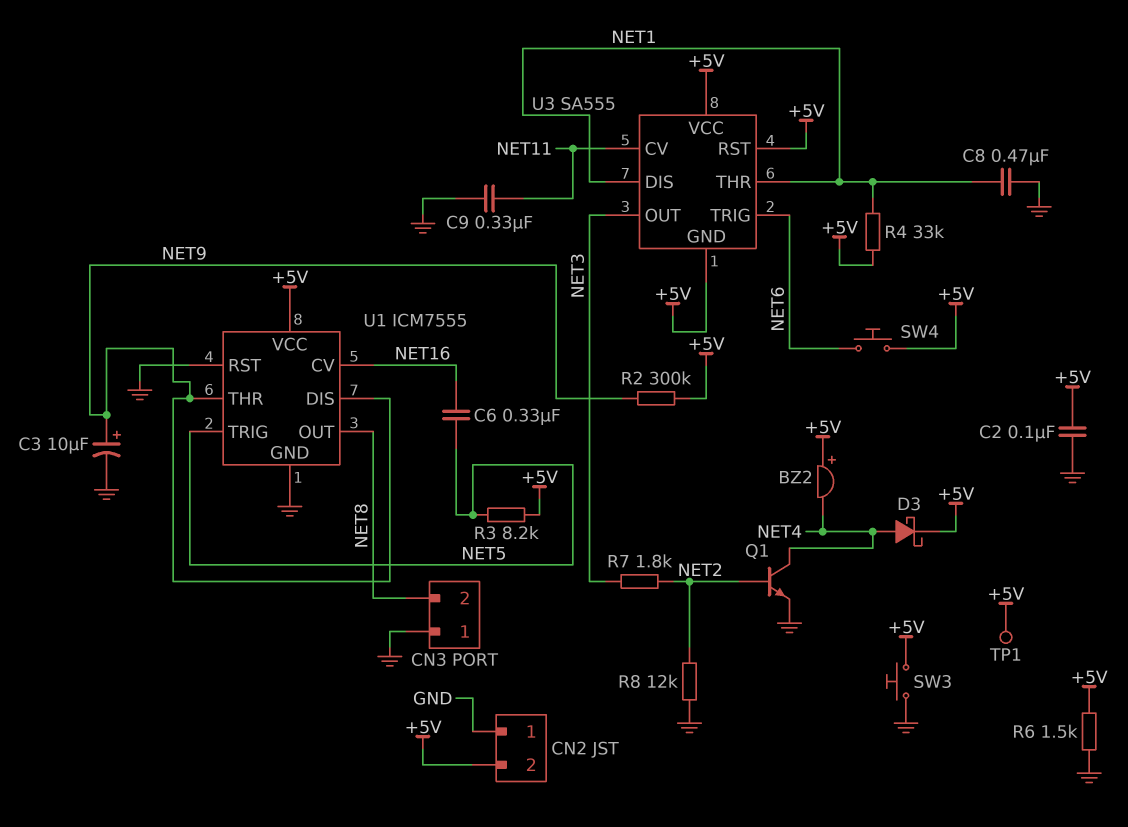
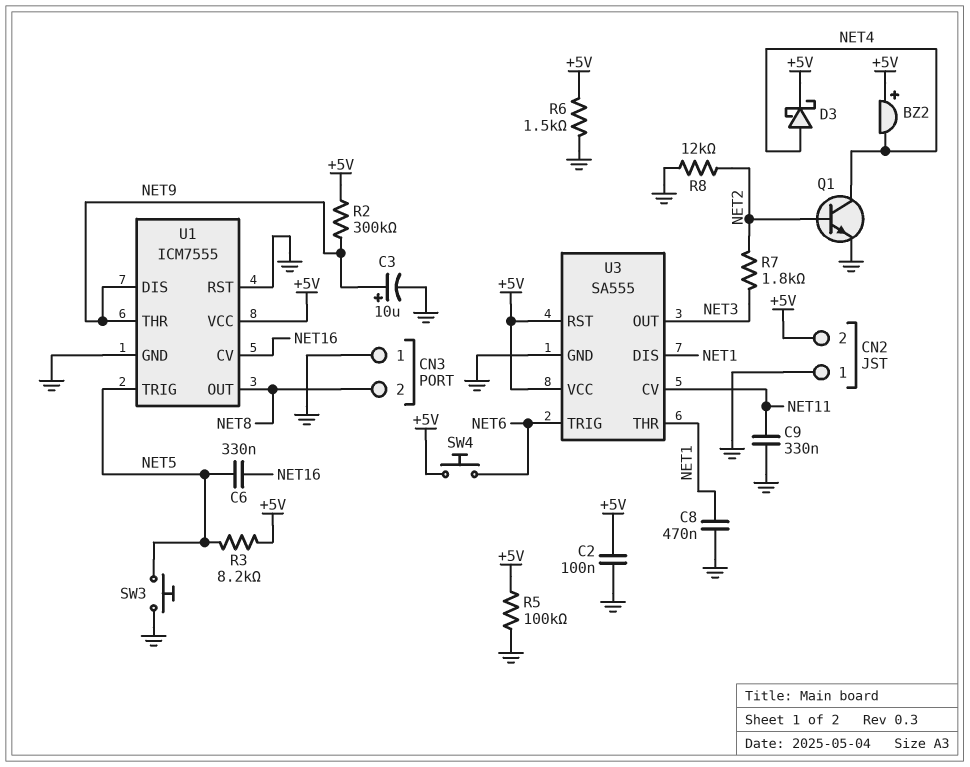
R4: 33k (+5V, NET1) -> none
R5: none -> 100k (+5V, GND)
SW3: button (+5V, GND) -> button (GND, NET5)
TP1: test point (+5V) -> none
U3 pin GND: +5V -> GND

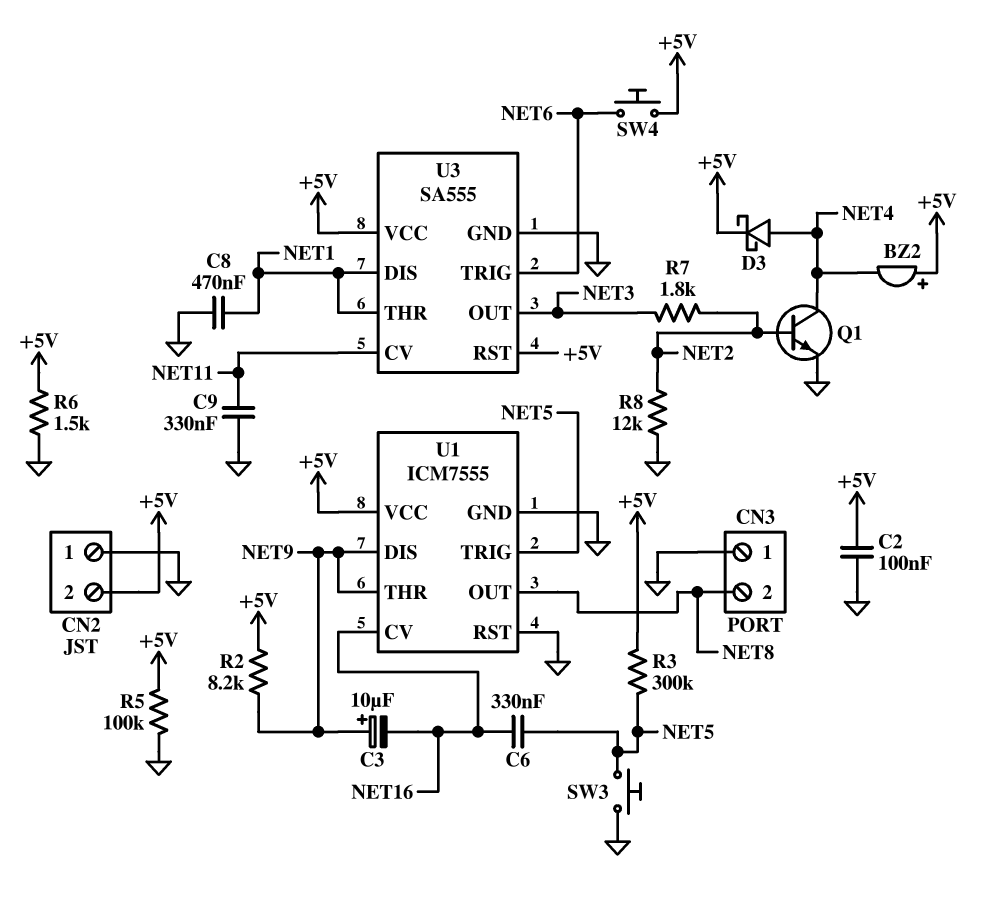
C3: 10uF (plus NET9, minus GND) -> 10uF (plus NET9, minus NET16)
R2: 300k (+5V, NET9) -> 8.2k (+5V, NET9)
R3: 8.2k (+5V, NET5) -> 300k (+5V, NET5)

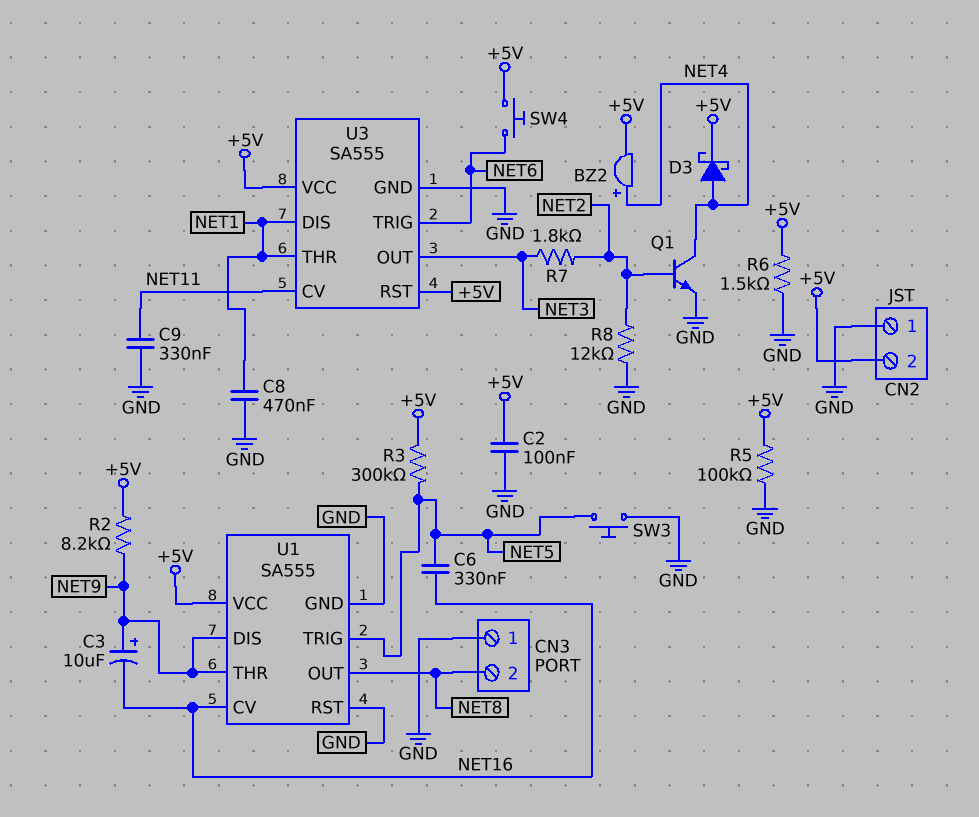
BZ2: buzzer (plus +5V, minus NET4) -> buzzer (plus NET4, minus +5V)
U1: ICM7555 -> SA555

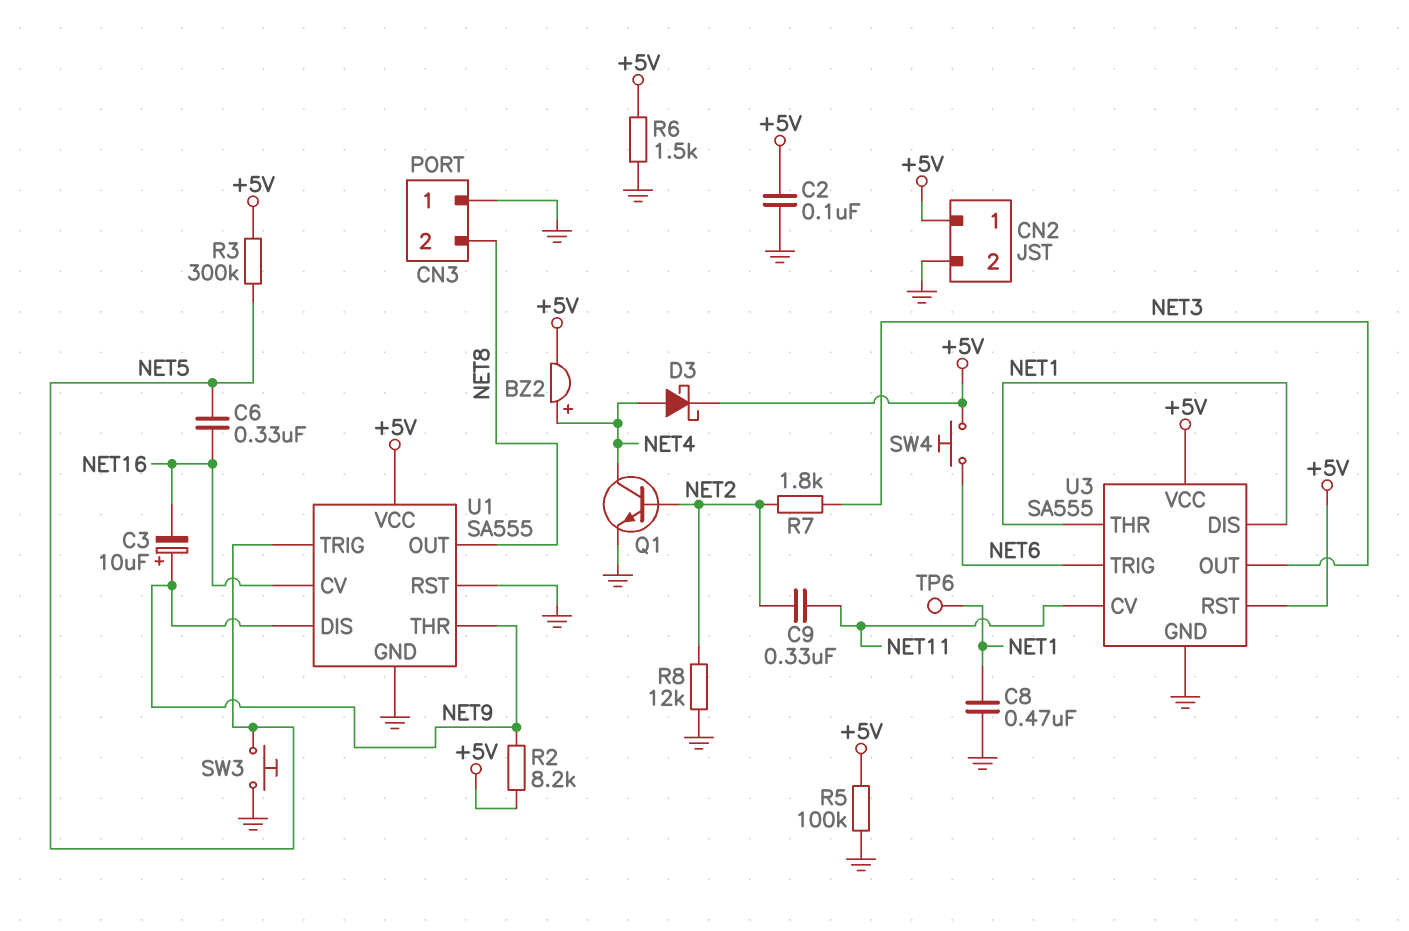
C9: 330nF (GND, NET11) -> 330nF (NET2, NET11)
CN2 pin 1: GND -> +5V
CN2 pin 2: +5V -> GND
TP6: none -> test point (NET1)

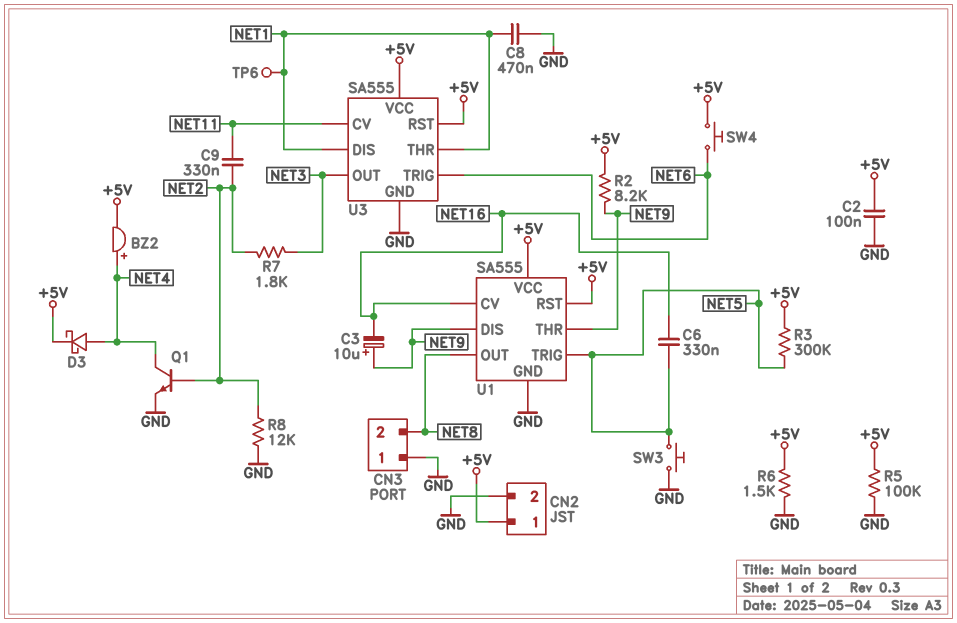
U1 pin RST: GND -> +5V

